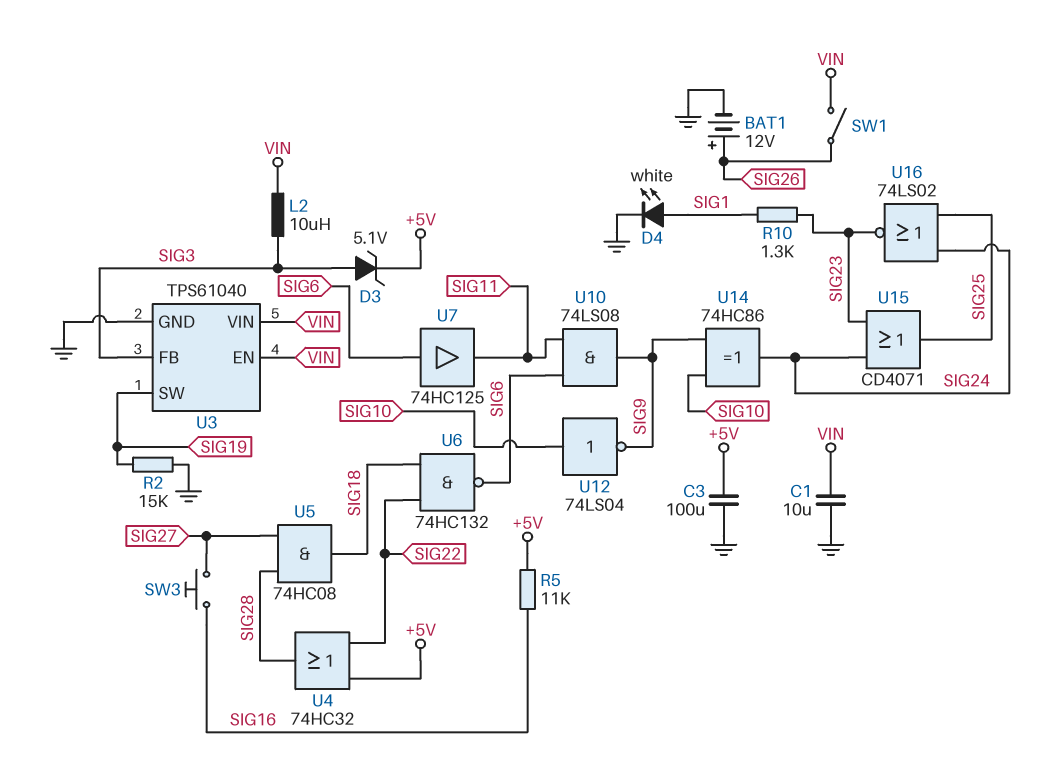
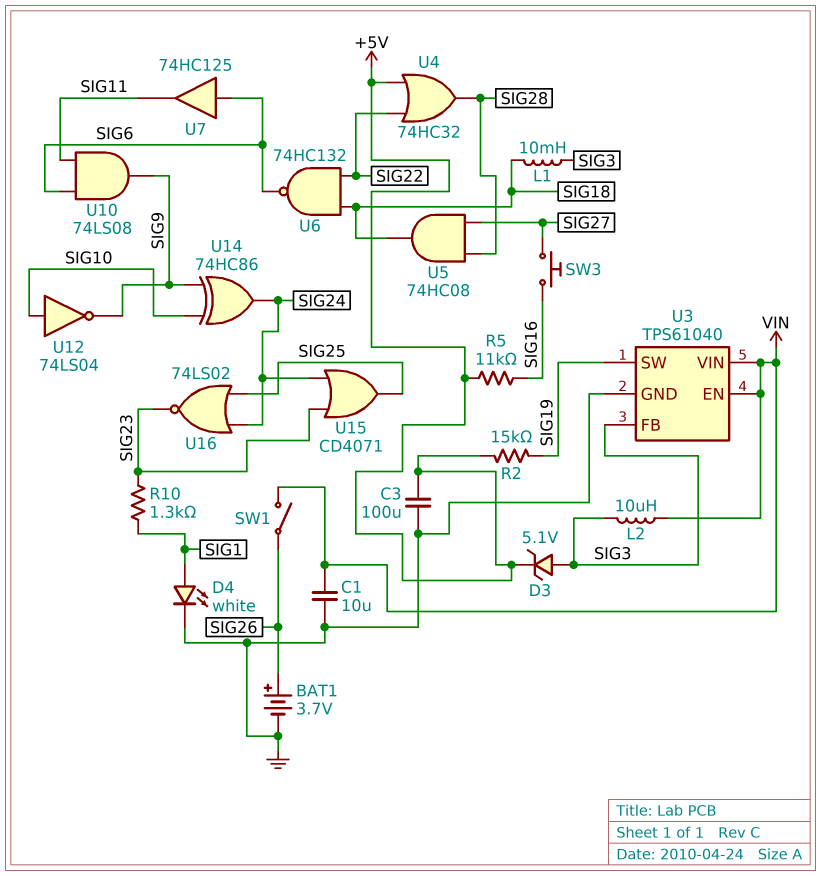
BAT1: 12V (plus SIG26, minus GND) -> 3.7V (plus SIG26, minus GND)
L1: none -> 10mH (SIG3, SIG18)
R2: 15k (GND, SIG19) -> 15k (+5V, SIG19)

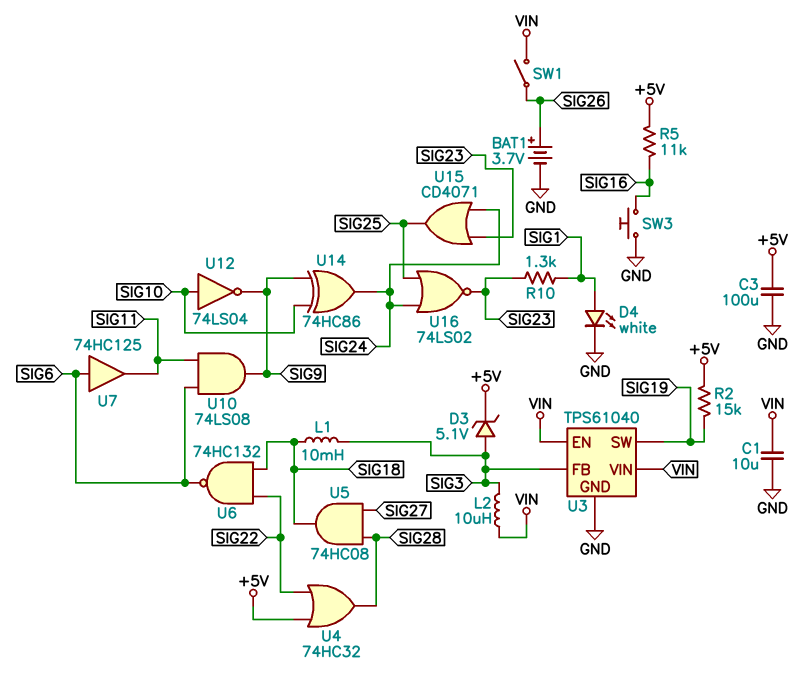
SW3: button (SIG16, SIG27) -> button (GND, SIG16)

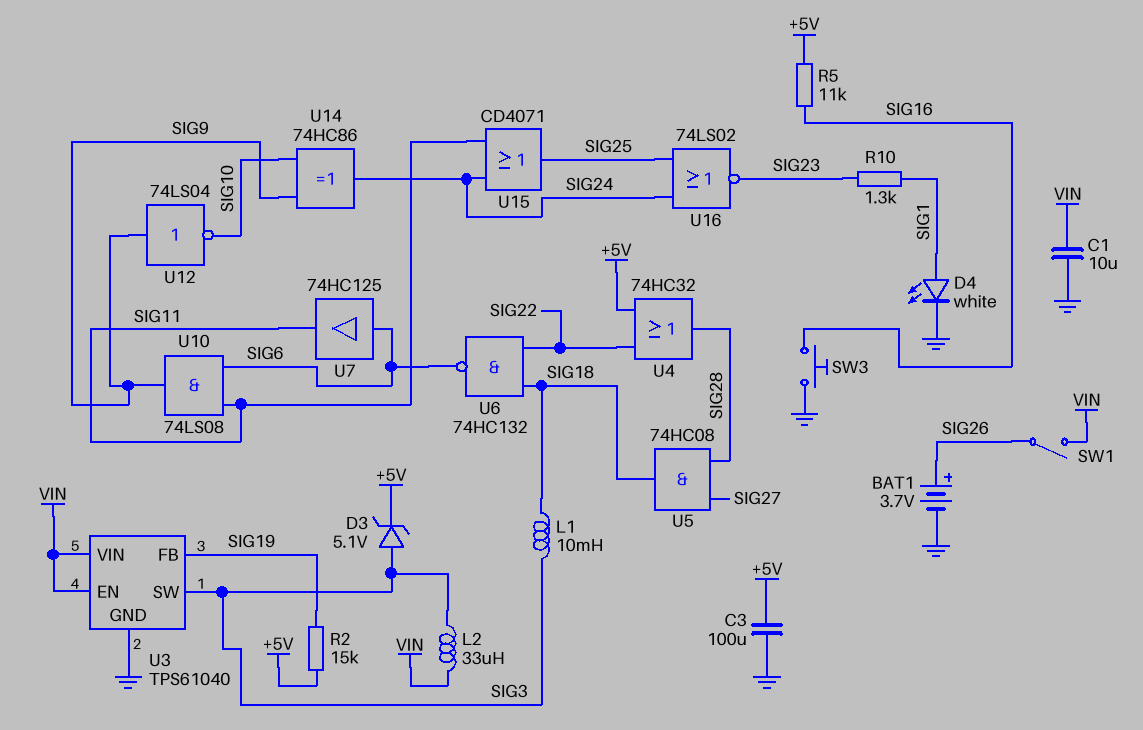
L2: 10uH (SIG3, VIN) -> 33uH (SIG3, VIN)
U3 pin FB: SIG3 -> SIG19
U3 pin SW: SIG19 -> SIG3
U12: NOT 74LS04 (in SIG10, out SIG9) -> NOT 74LS04 (in SIG9, out SIG10)
U15: OR CD4071 (in SIG23, in SIG24, out SIG25) -> OR CD4071 (in SIG11, in SIG24, out SIG25)

